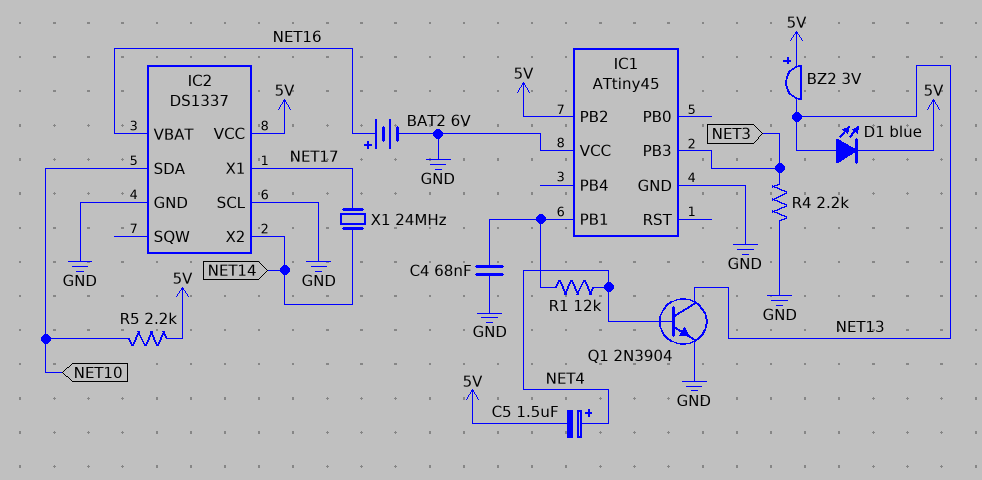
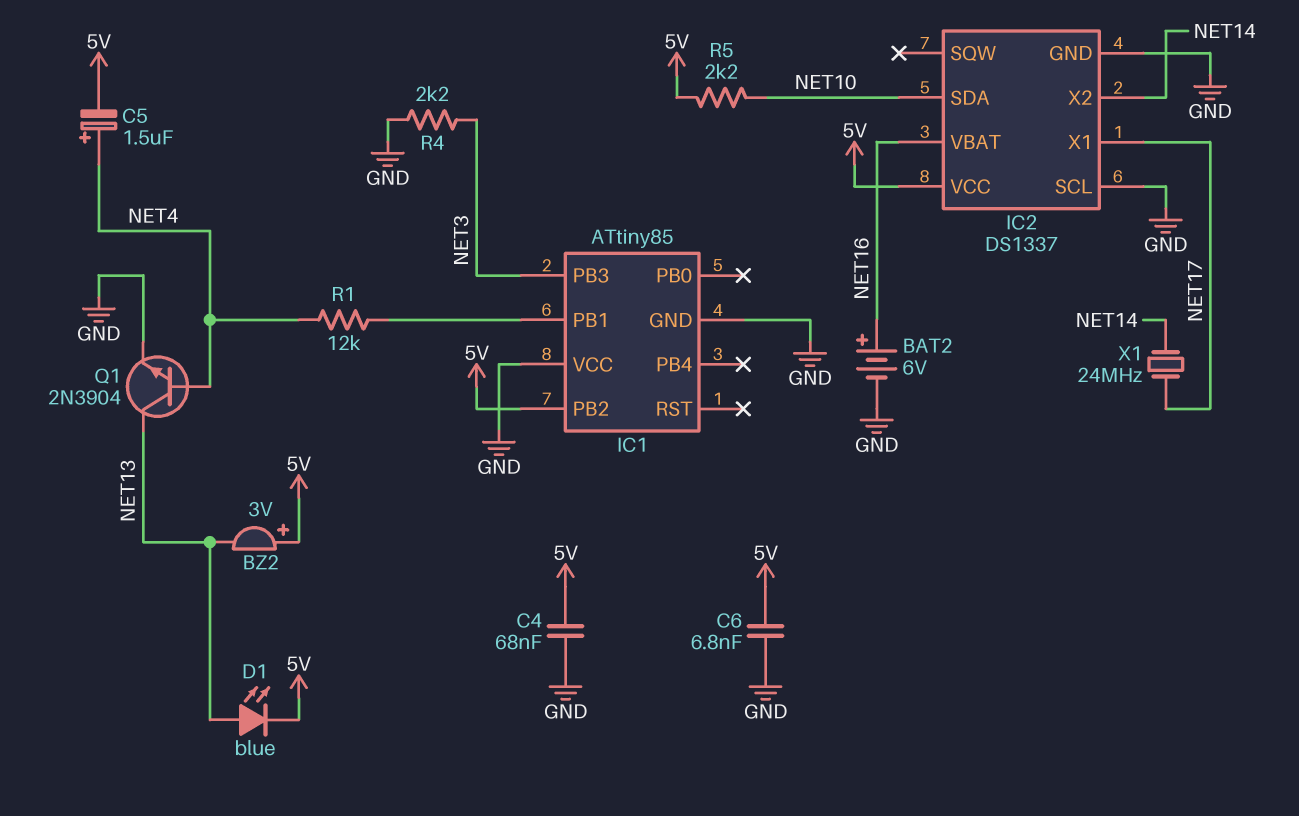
C4: 68nF (GND, IC1/PB1) -> 68nF (5V, GND)
C6: none -> 6.8nF (5V, GND)
IC1: ATtiny45 -> ATtiny85

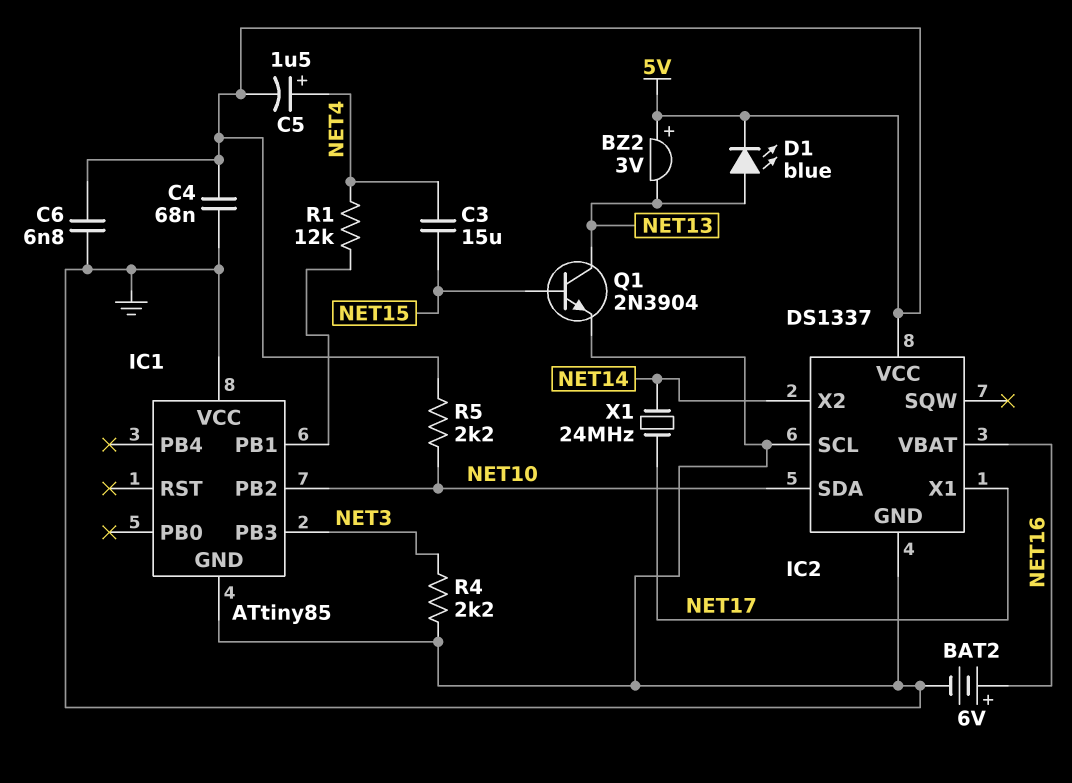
C3: none -> 15uF (NET4, NET15)
IC1 pin PB2: 5V -> NET10
Q1: NPN 2N3904 (B NET4, C NET13, E GND) -> NPN 2N3904 (B NET15, C NET13, E GND)

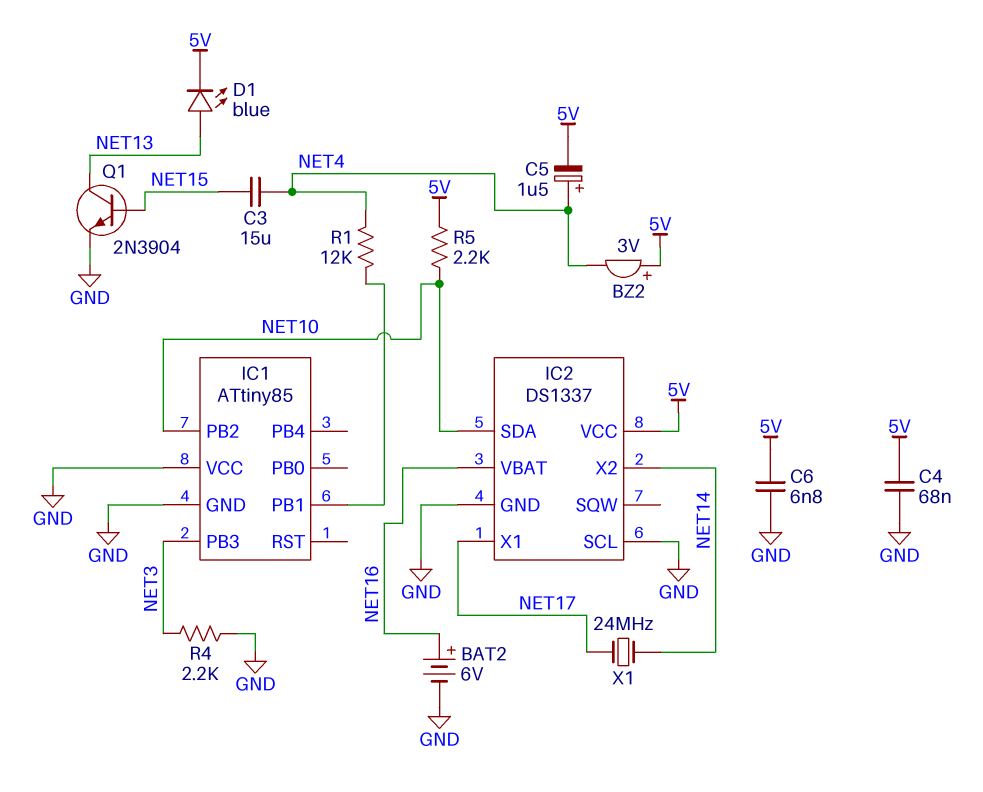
BZ2: buzzer 3V (plus 5V, minus NET13) -> buzzer 3V (plus 5V, minus NET4)

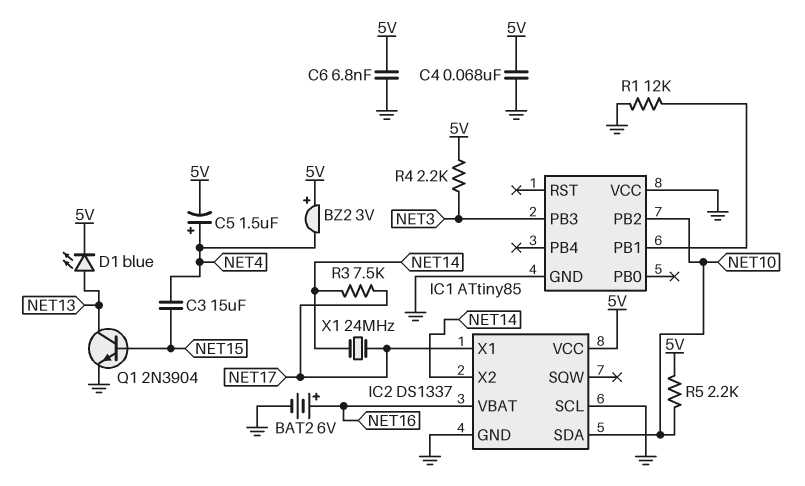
R1: 12k (IC1/PB1, NET4) -> 12k (GND, IC1/PB1)
R3: none -> 7.5k (NET14, NET17)
R4: 2.2k (GND, NET3) -> 2.2k (5V, NET3)

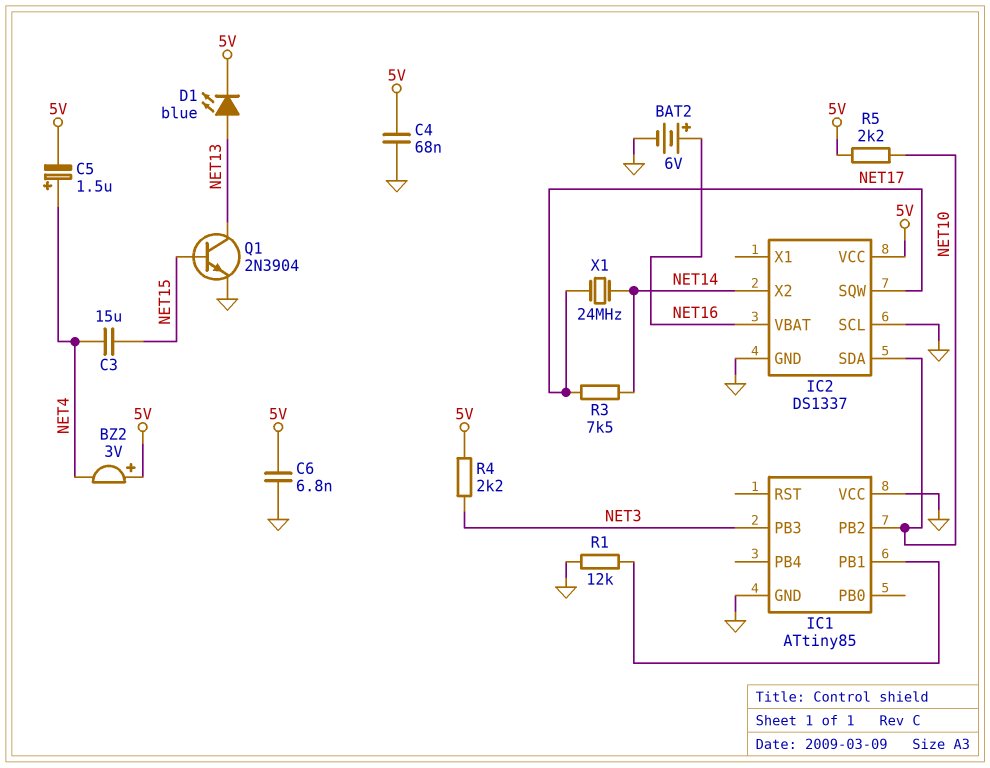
IC2 pin SQW: none -> NET17
IC2 pin X1: NET17 -> none

